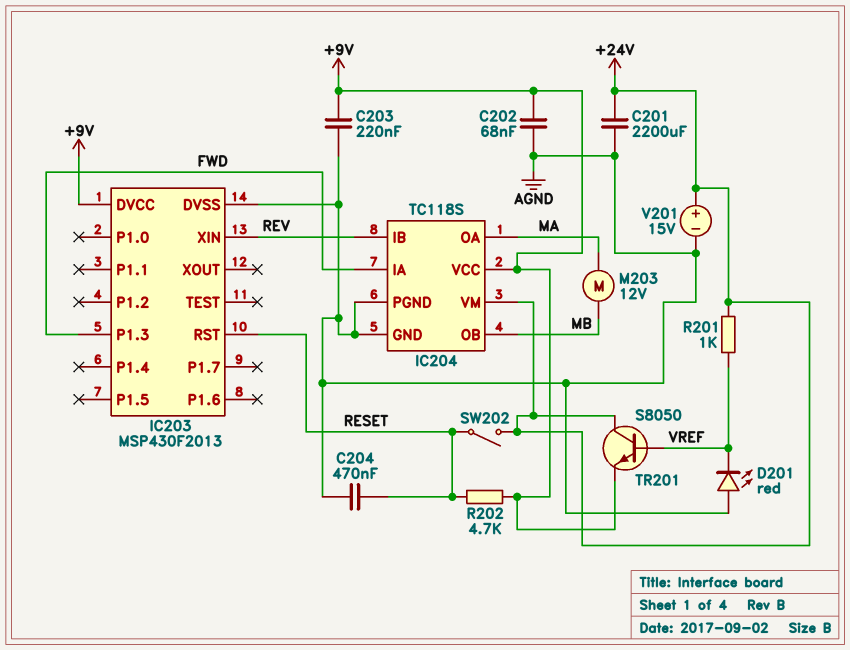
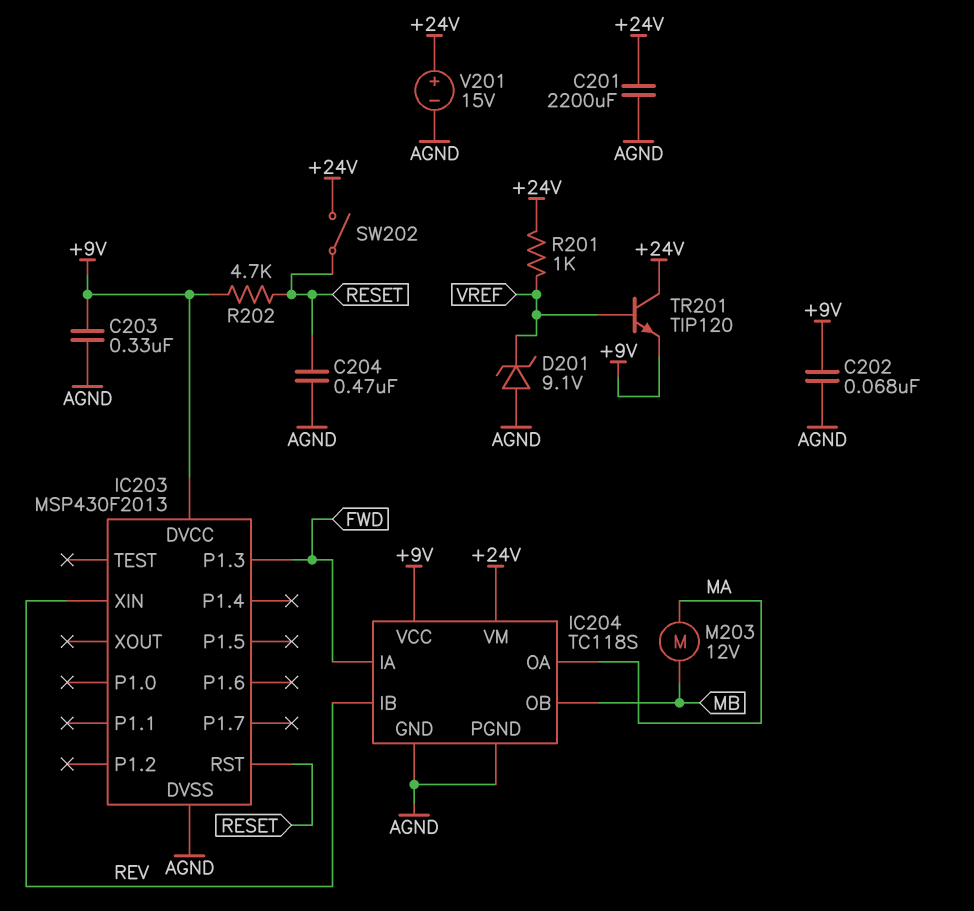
C203: 220nF (+9V, AGND) -> 330nF (+9V, AGND)
D201: LED red (A AGND, K VREF) -> zener 9.1V (A AGND, K VREF)
TR201: NPN S8050 (B VREF, C +24V, E +9V) -> NPN TIP120 (B VREF, C +24V, E +9V)

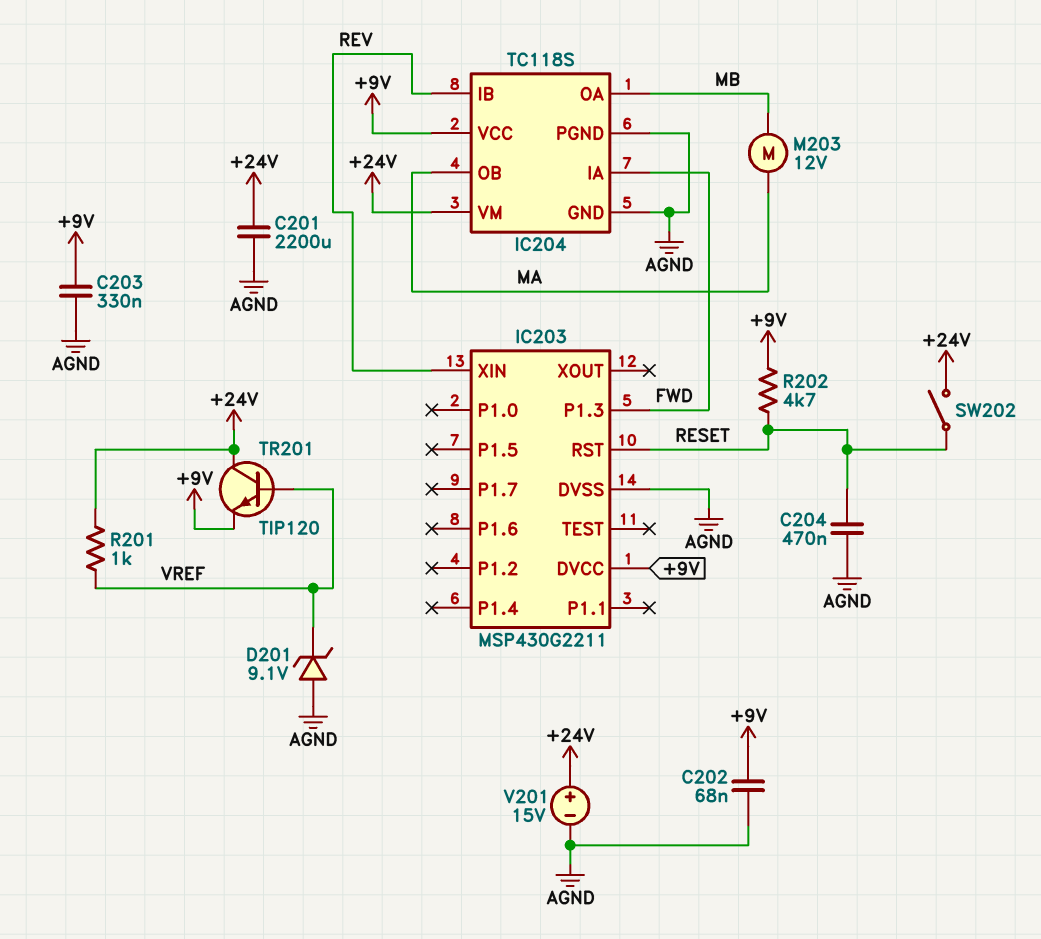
IC203: MSP430F2013 -> MSP430G2211
IC204 pin OA: MA -> MB
IC204 pin OB: MB -> MA

